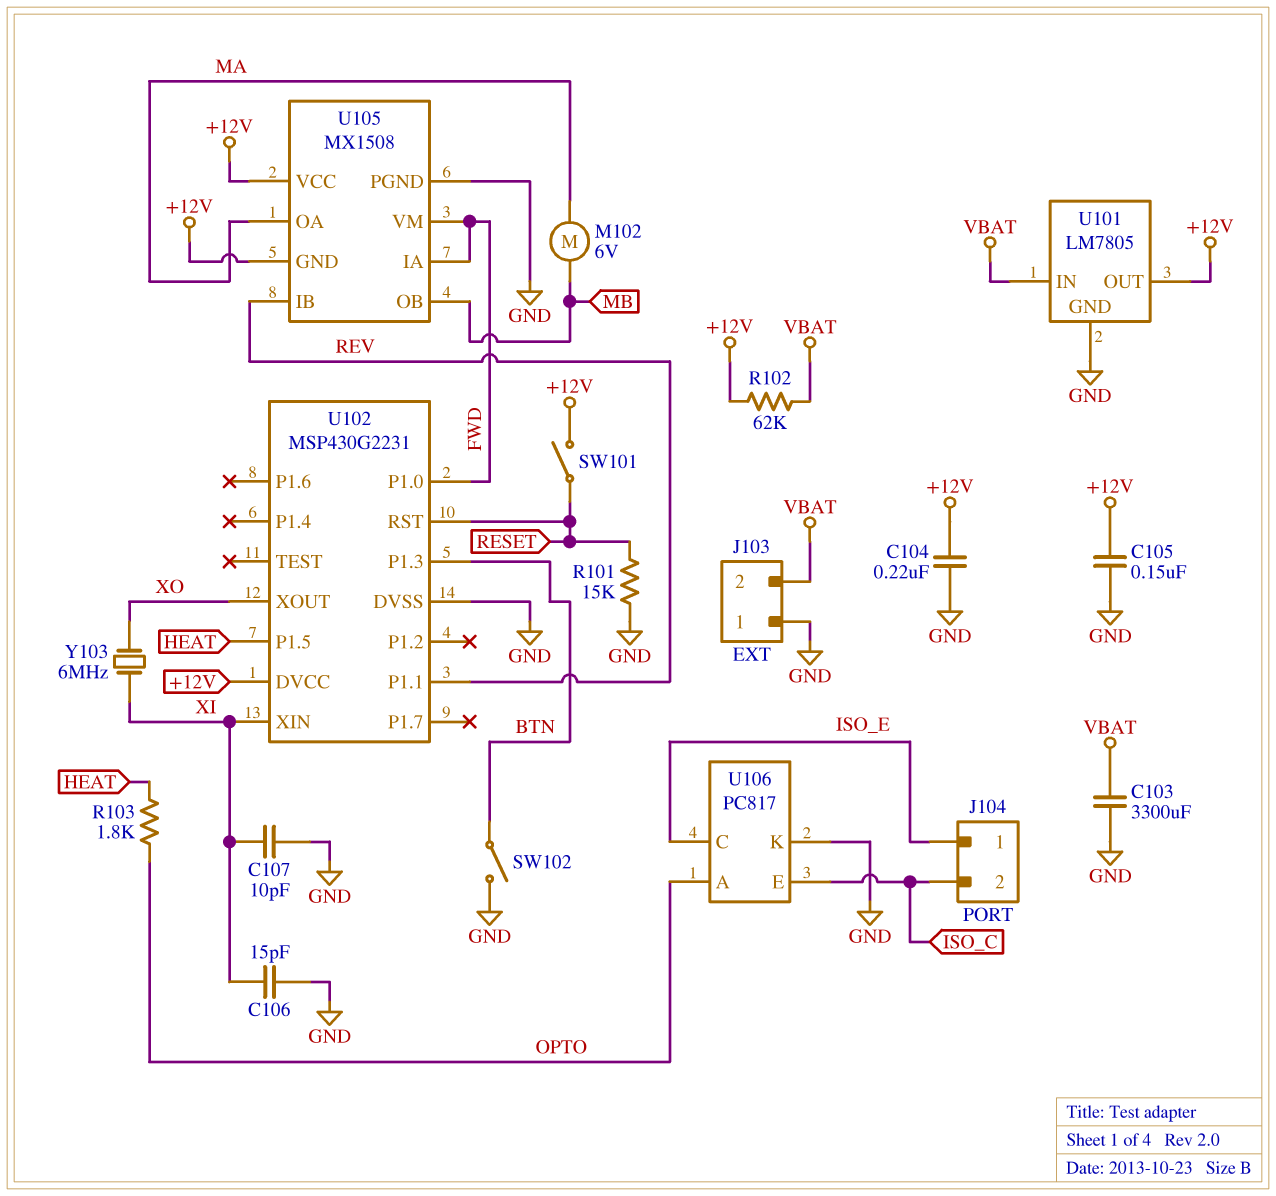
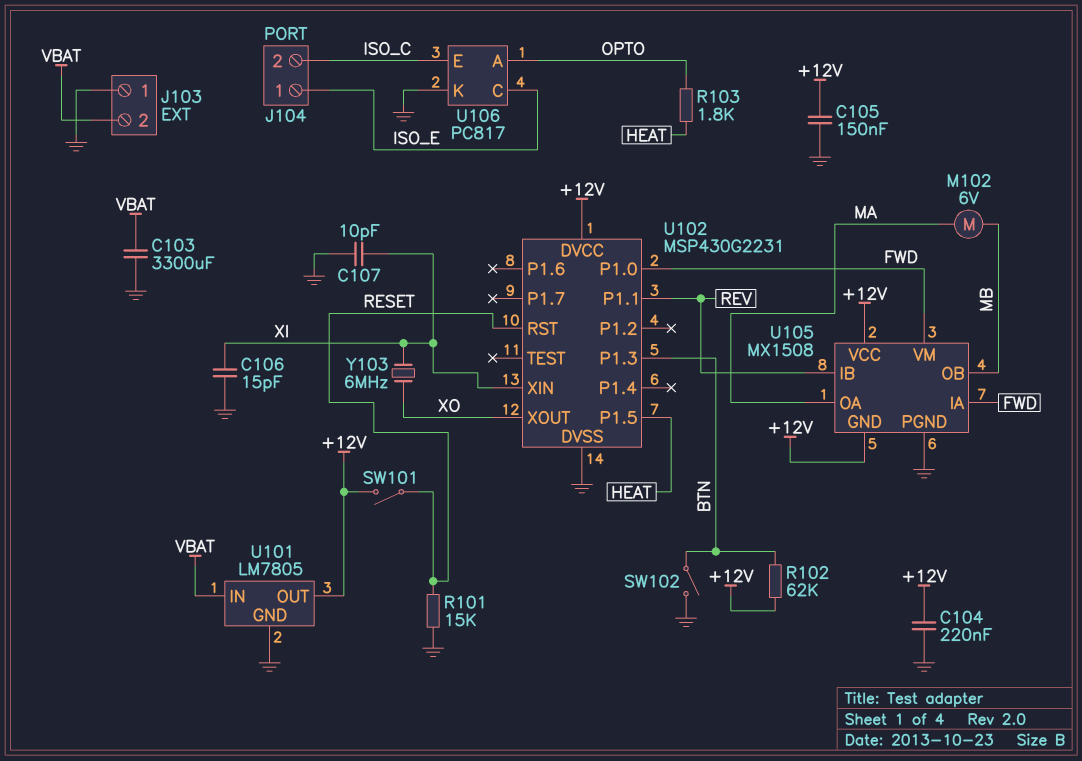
R102: 62k (+12V, VBAT) -> 62k (+12V, BTN)

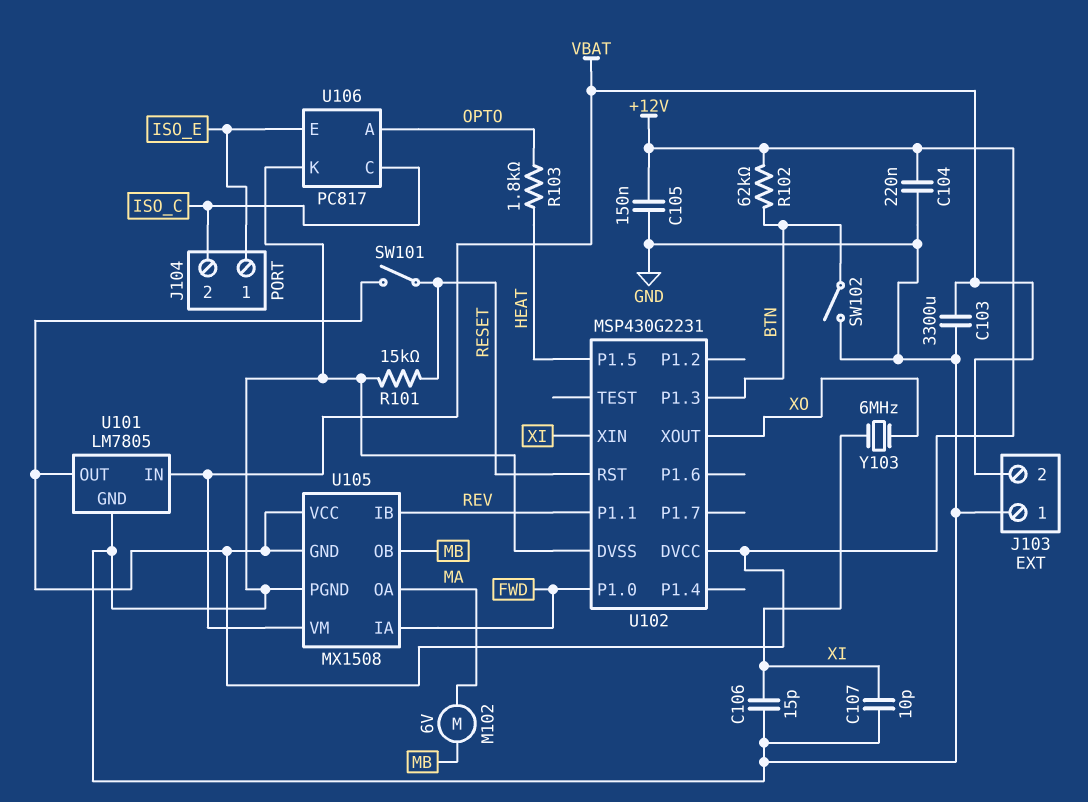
U105 pin VM: FWD -> VBAT
U106 pin C: ISO_E -> ISO_C
U106 pin E: ISO_C -> ISO_E

